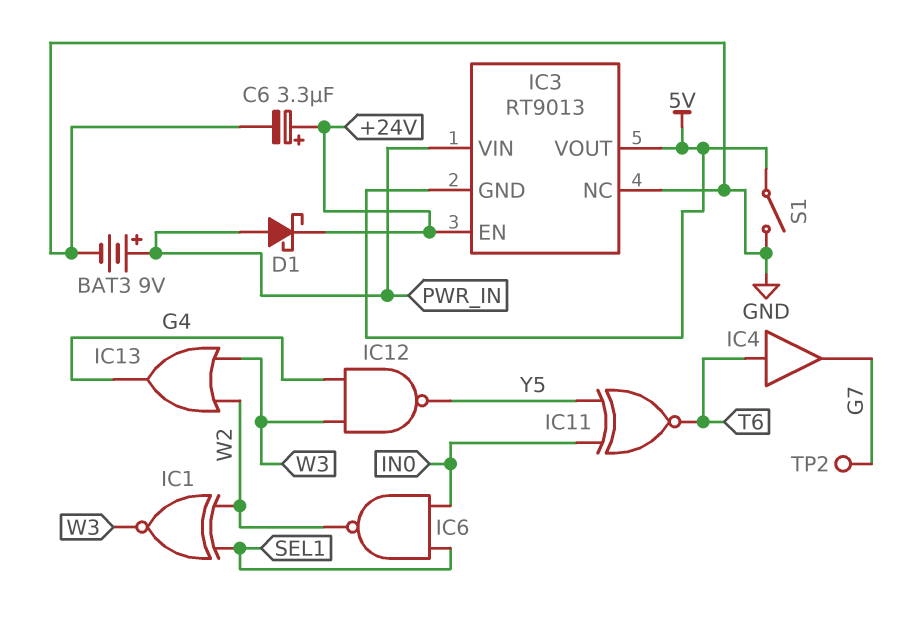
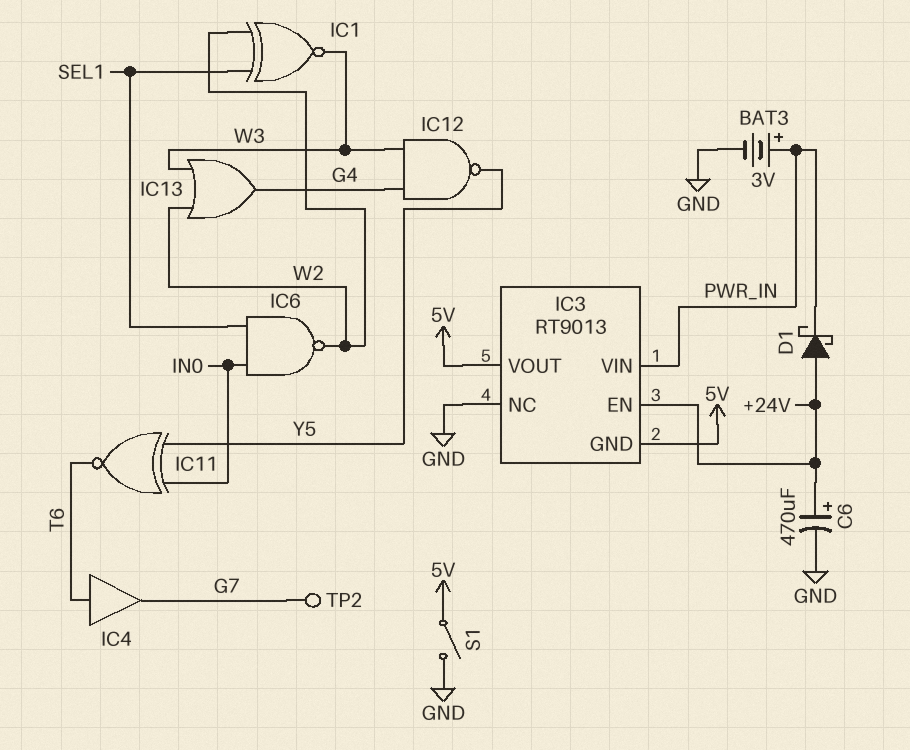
BAT3: 9V (plus PWR_IN, minus GND) -> 3V (plus PWR_IN, minus GND)
C6: 3.3uF (plus +24V, minus GND) -> 470uF (plus +24V, minus GND)
D1: schottky (A PWR_IN, K +24V) -> schottky (A +24V, K PWR_IN)

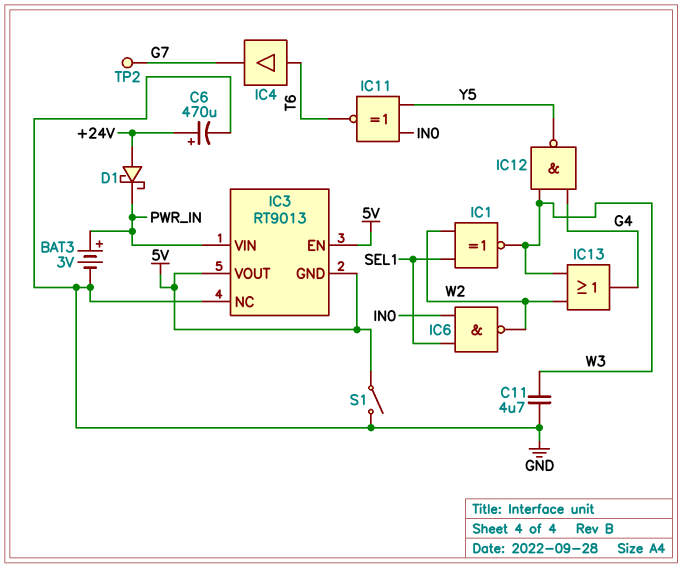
C11: none -> 4.7uF (GND, W3)
IC3 pin EN: +24V -> 5V

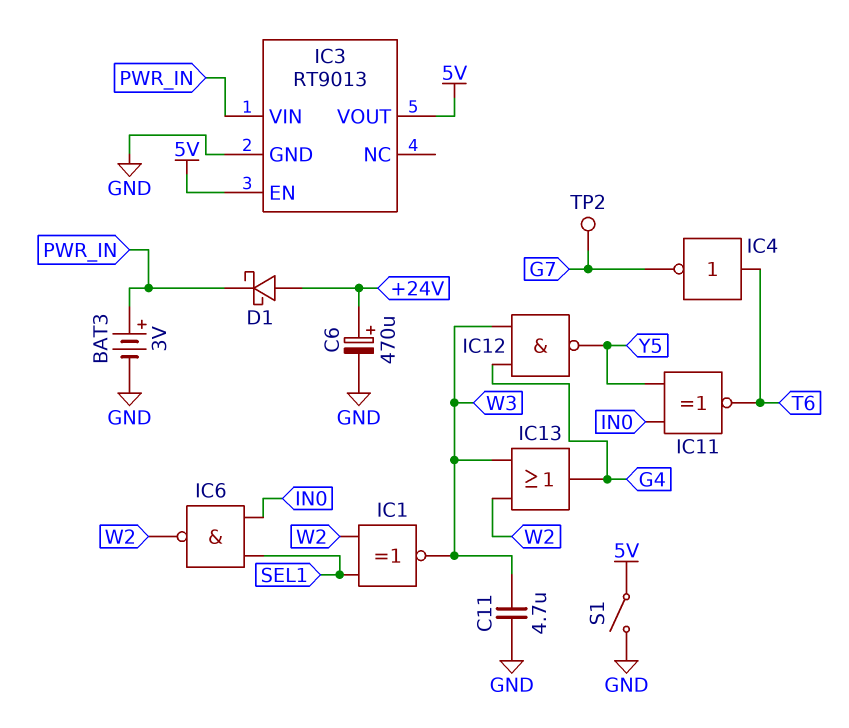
IC3 pin GND: 5V -> GND
IC3 pin NC: GND -> none
IC4: buffer (in T6, out G7) -> NOT (in T6, out G7)

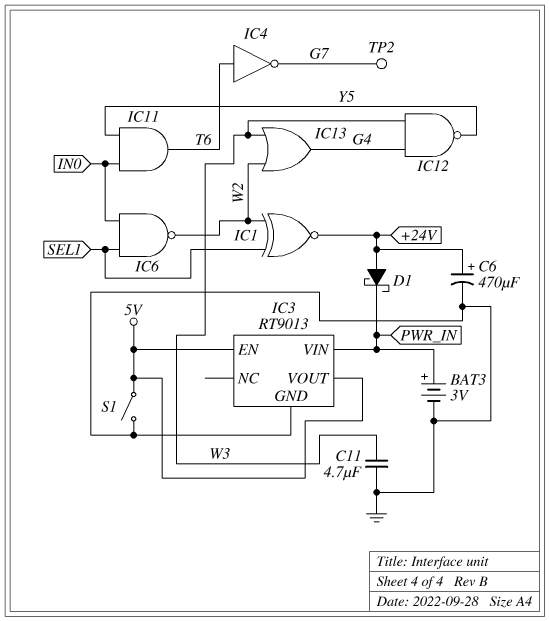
IC1: XNOR (in SEL1, in W2, out W3) -> XNOR (in SEL1, in W2, out +24V)
IC11: XNOR (in IN0, in Y5, out T6) -> AND (in IN0, in Y5, out T6)

